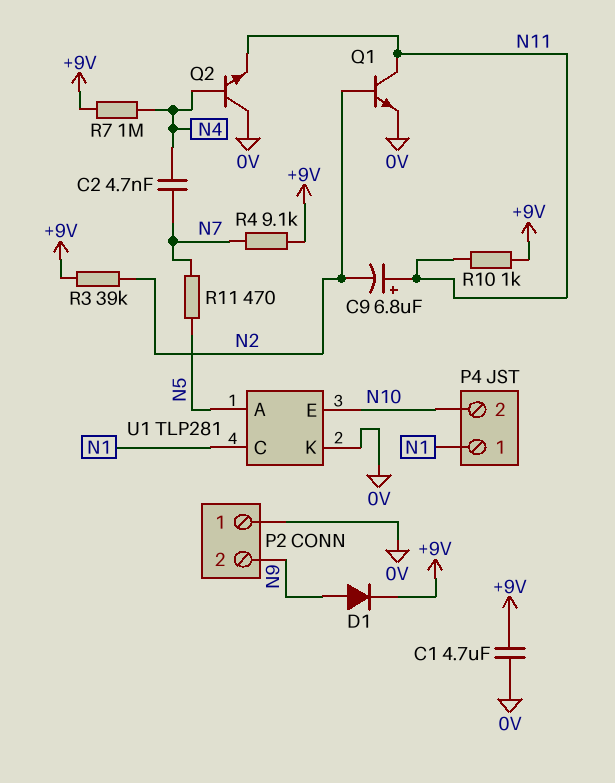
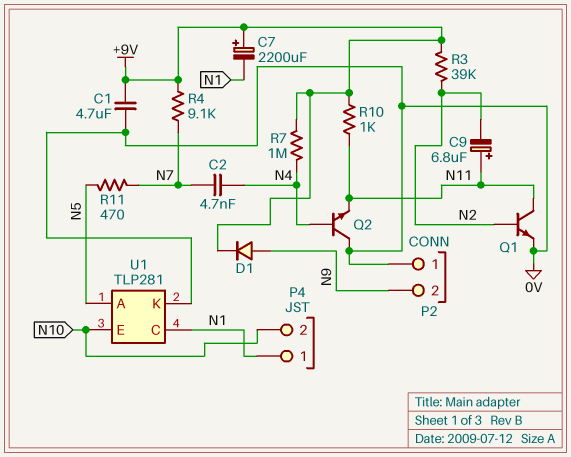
C7: none -> 2200uF (plus +9V, minus N1)

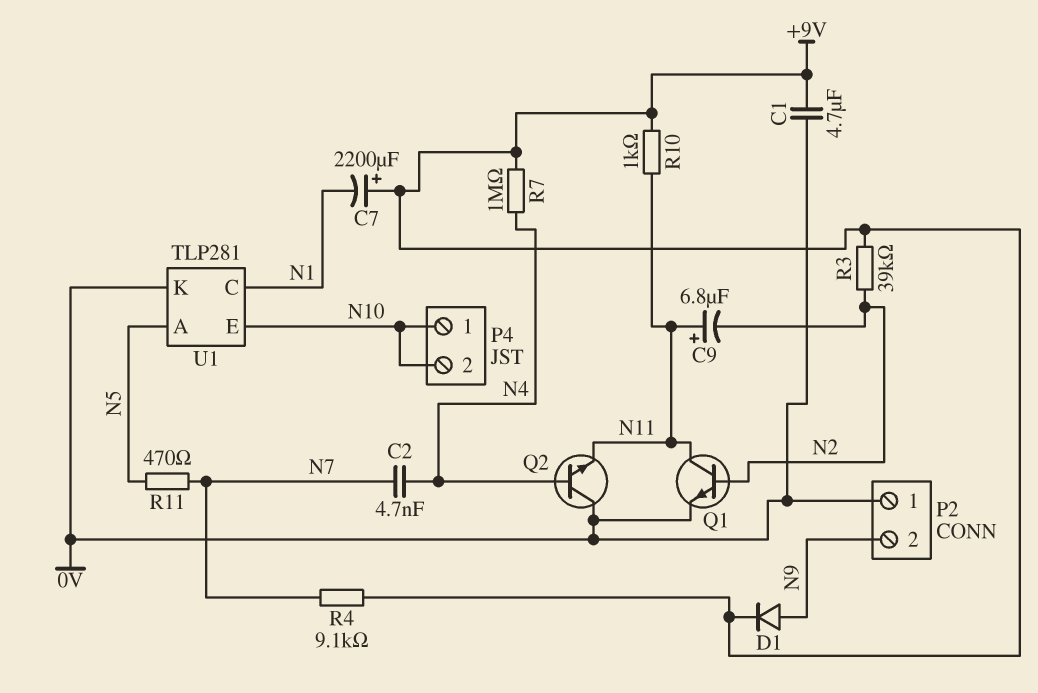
P4 pin 1: N1 -> N10

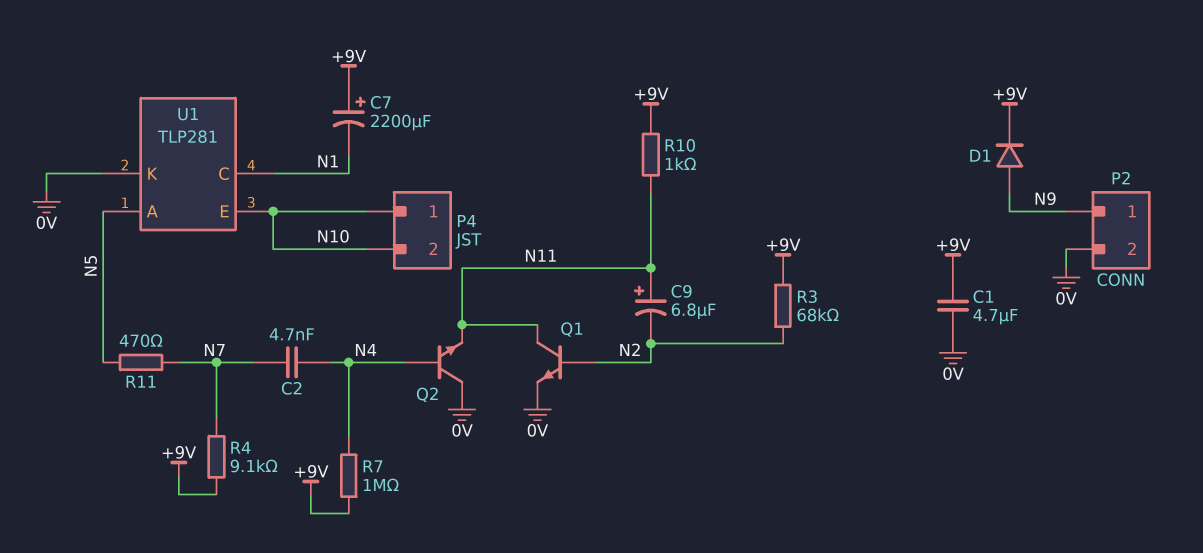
P2 pin 1: 0V -> N9
P2 pin 2: N9 -> 0V
R3: 39k (+9V, N2) -> 68k (+9V, N2)

